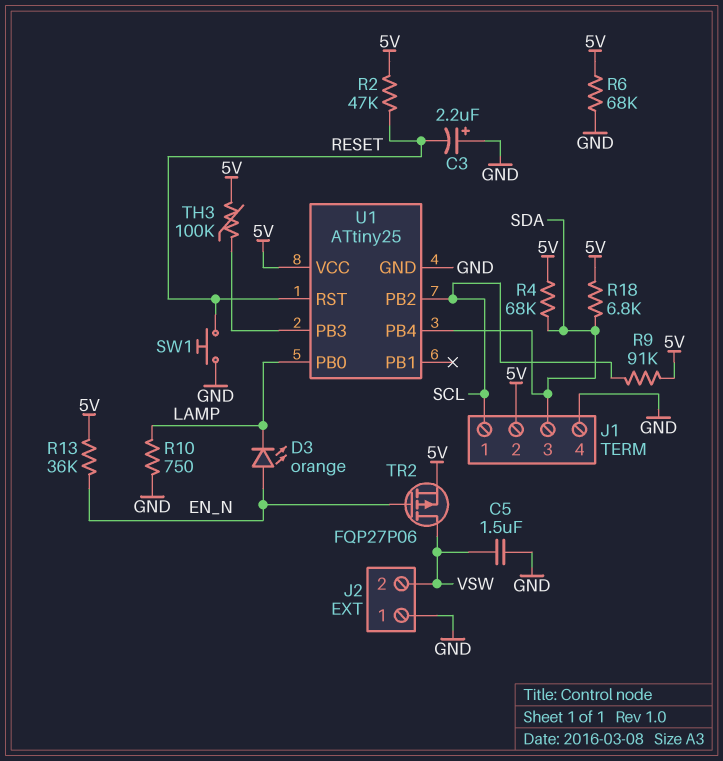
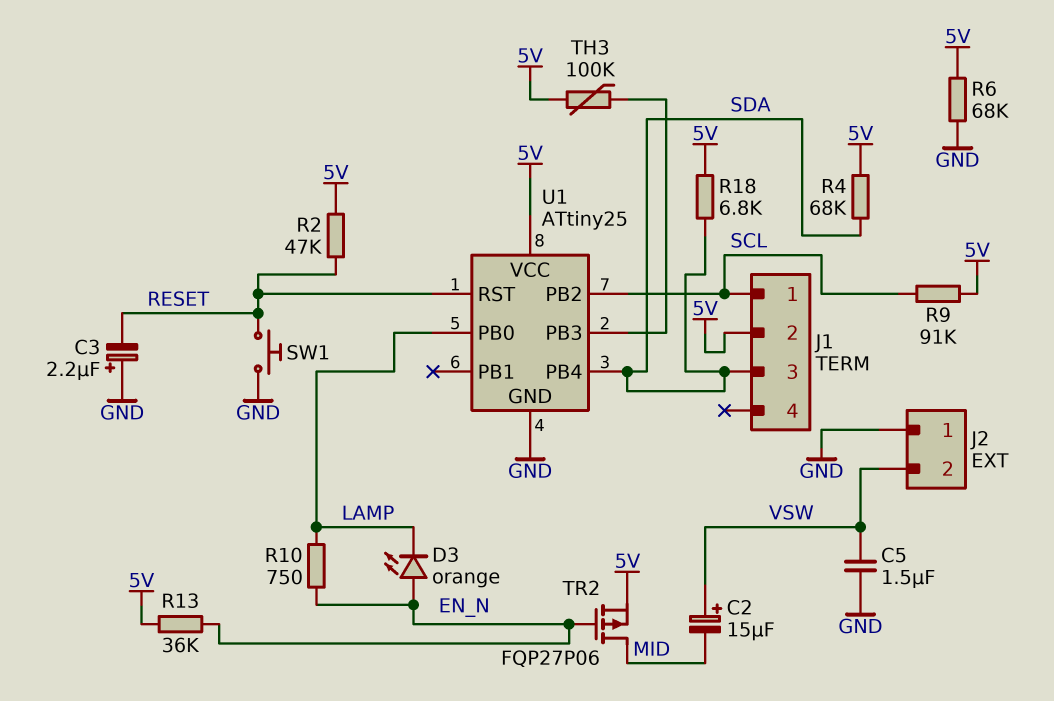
C2: none -> 15uF (plus VSW, minus MID)
J1 pin 4: GND -> none
R10: 750 (GND, LAMP) -> 750 (EN_N, LAMP)
TR2: PMOS FQP27P06 (G EN_N, D VSW, S 5V) -> PMOS FQP27P06 (G EN_N, D MID, S 5V)

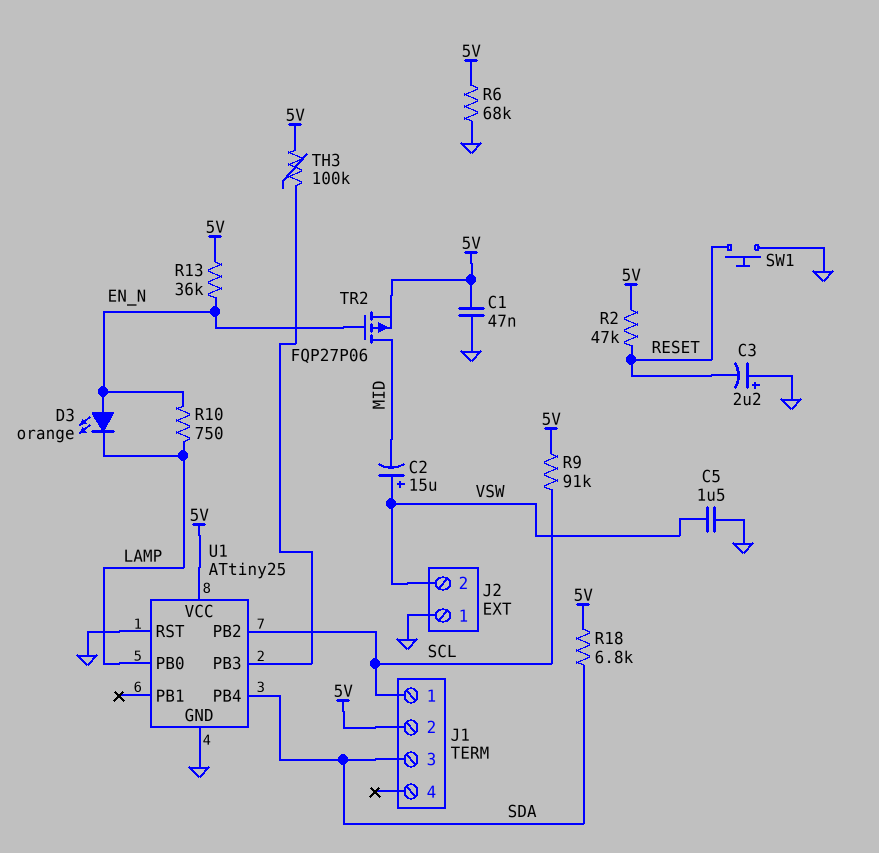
C1: none -> 47nF (5V, GND)
R4: 68k (5V, SDA) -> none
U1 pin RST: RESET -> GND

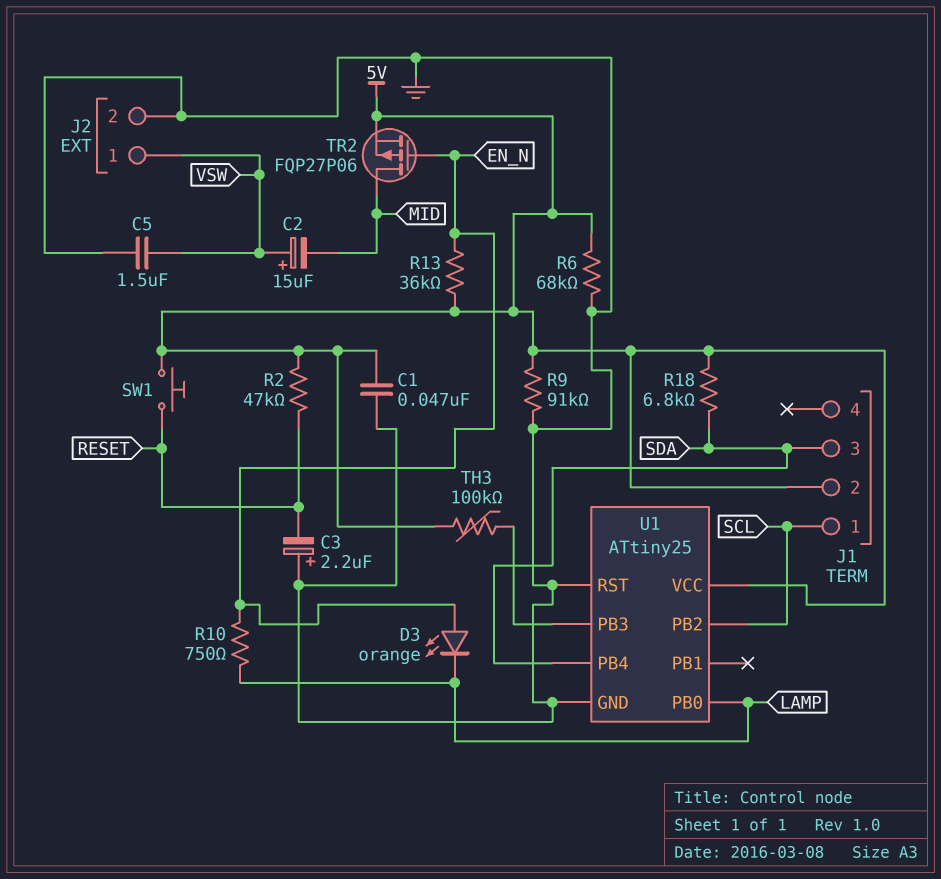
J2 pin 1: GND -> VSW
J2 pin 2: VSW -> GND
R9: 91k (5V, SCL) -> 91k (5V, GND)
SW1: button (GND, RESET) -> button (5V, RESET)

